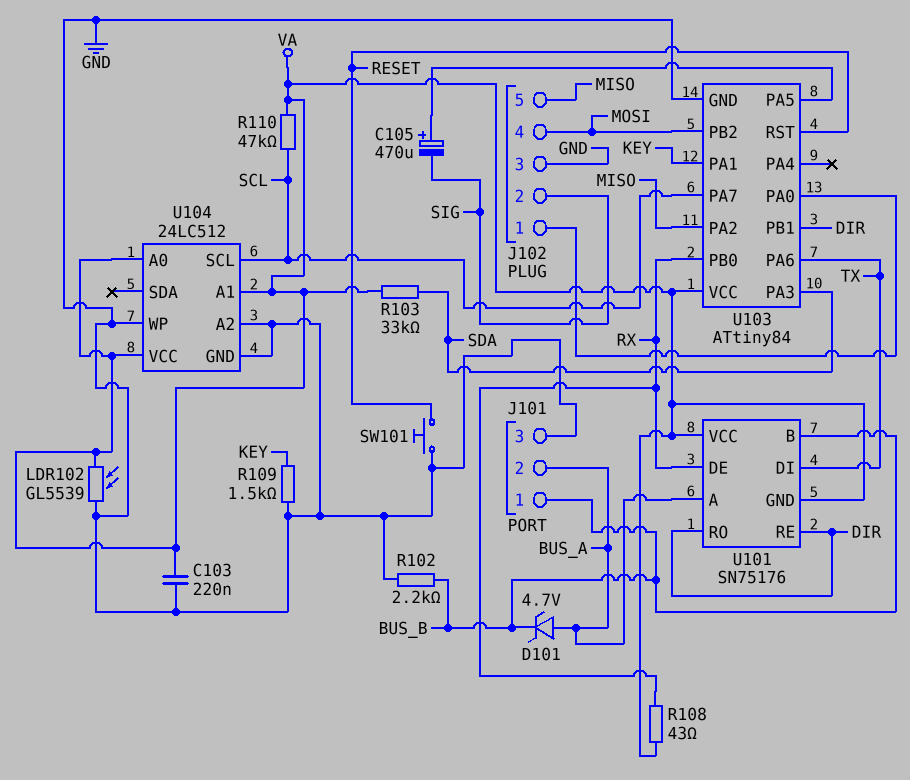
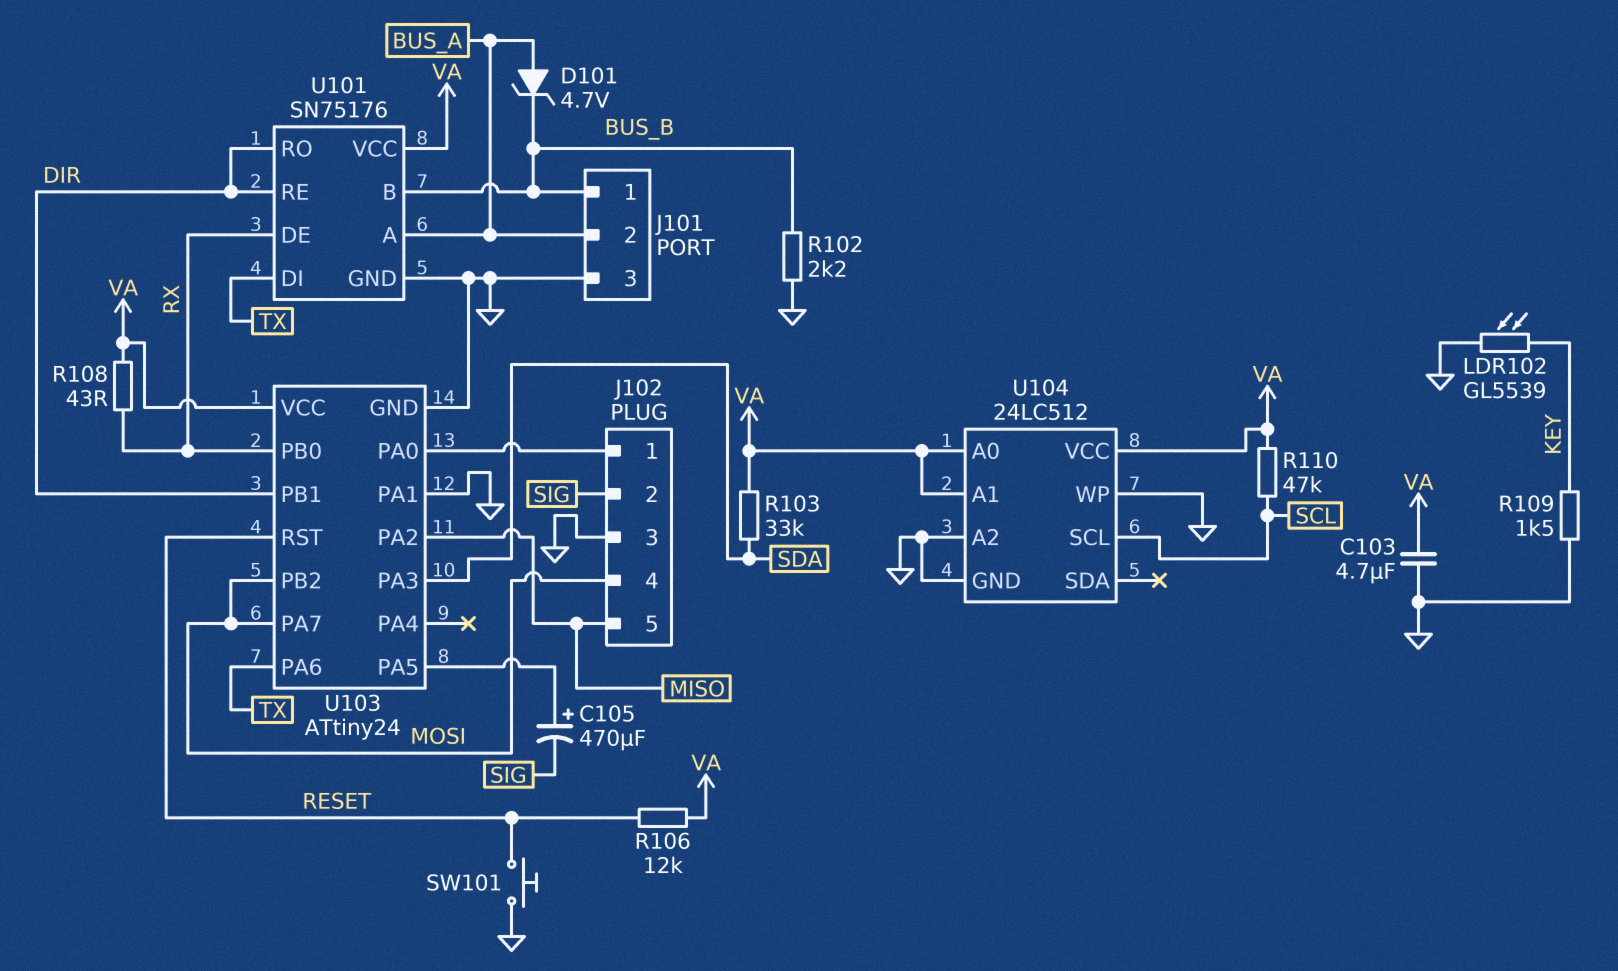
C103: 220nF (GND, VA) -> 4.7uF (GND, VA)
LDR102: GL5539 (GND, VA) -> GL5539 (GND, KEY)
R106: none -> 12k (RESET, VA)
U101 pin GND: VA -> GND
U103: ATtiny84 -> ATtiny24
U103 pin PA1: KEY -> GND
U103 pin PA7: SCL -> MOSI

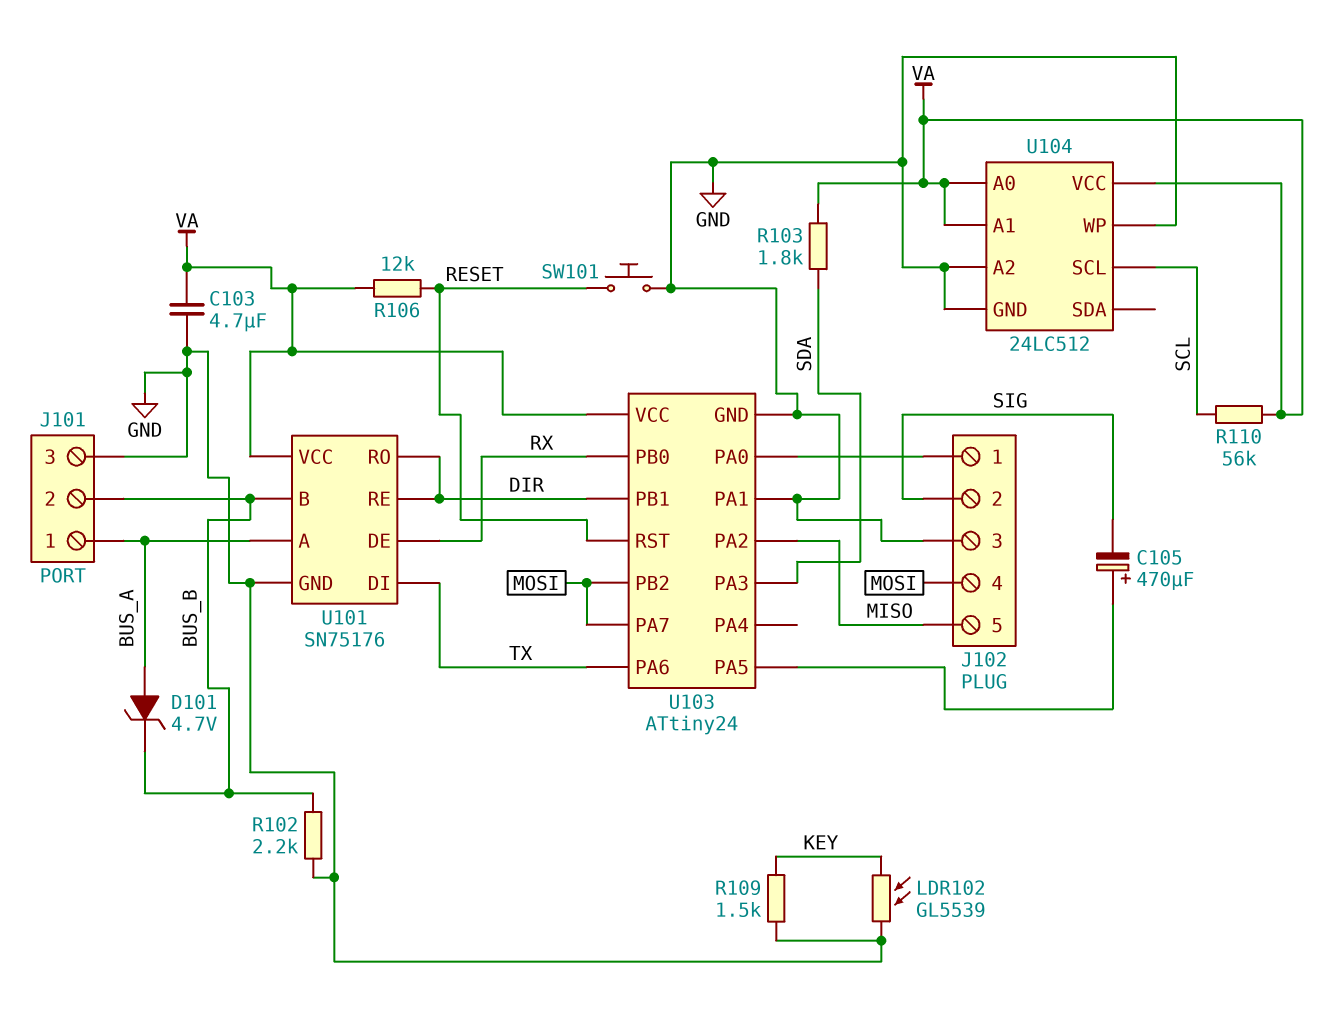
J101 pin 1: BUS_B -> BUS_A
J101 pin 2: BUS_A -> BUS_B
R103: 33k (SDA, VA) -> 1.8k (SDA, VA)
R108: 43 (RX, VA) -> none
R110: 47k (SCL, VA) -> 56k (SCL, VA)

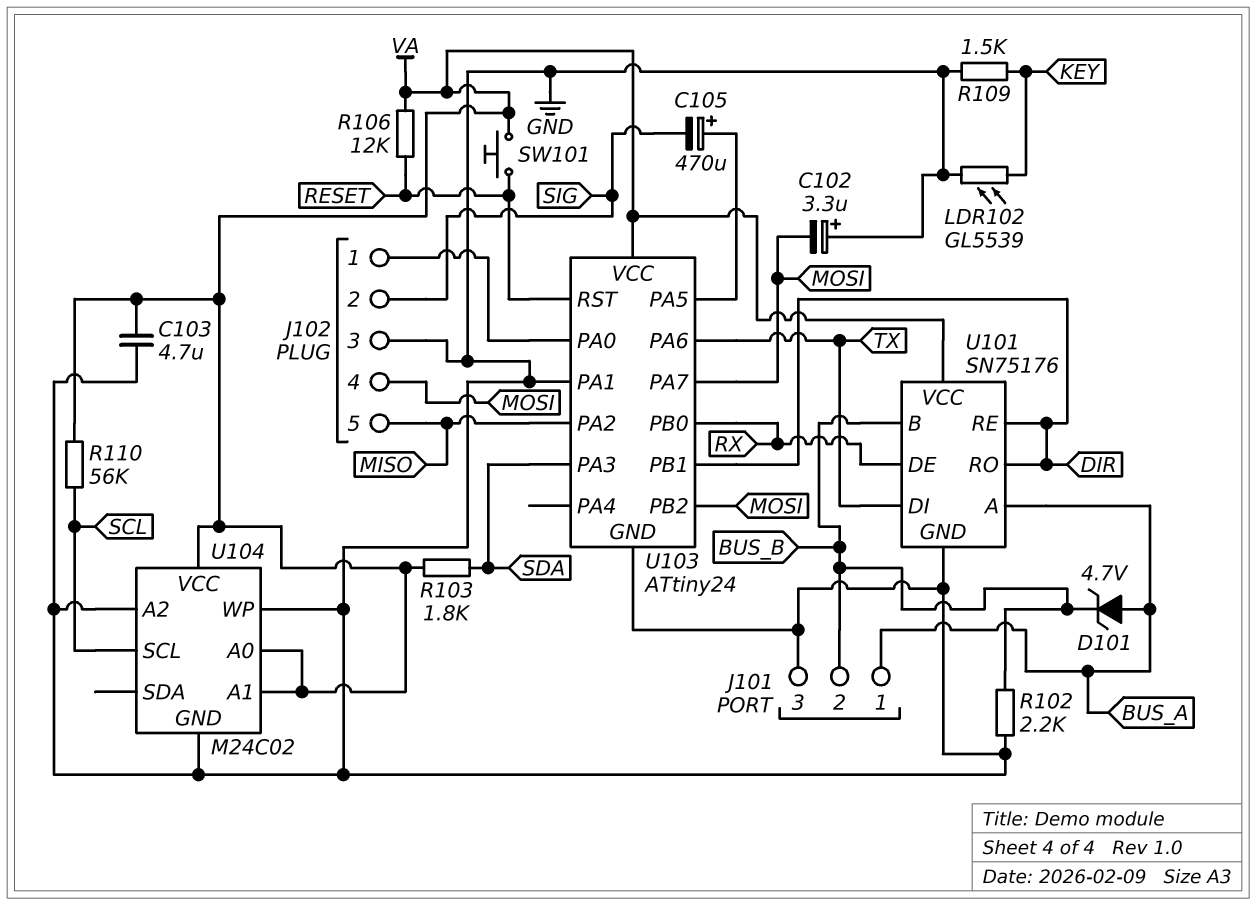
C102: none -> 3.3uF (plus GND, minus MOSI)
SW101: button (GND, RESET) -> button (RESET, VA)
U104: 24LC512 -> M24C02

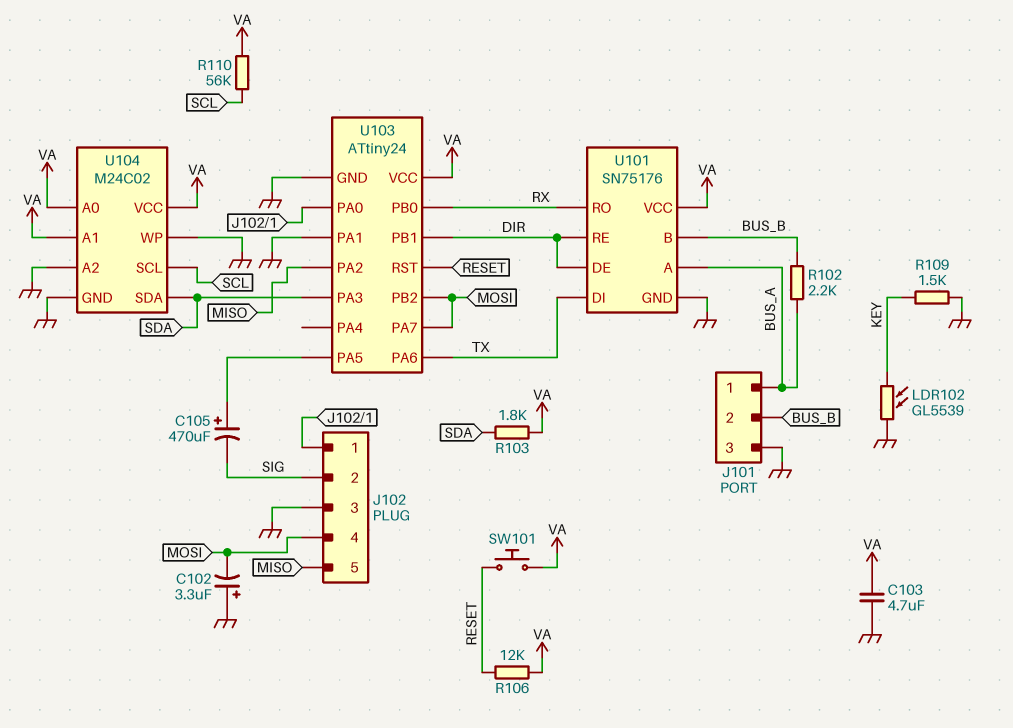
D101: zener 4.7V (A BUS_A, K BUS_B) -> none
R102: 2.2k (BUS_B, GND) -> 2.2k (BUS_A, BUS_B)
U101 pin DE: RX -> DIR
U101 pin RO: DIR -> RX
U104 pin SDA: none -> SDA

